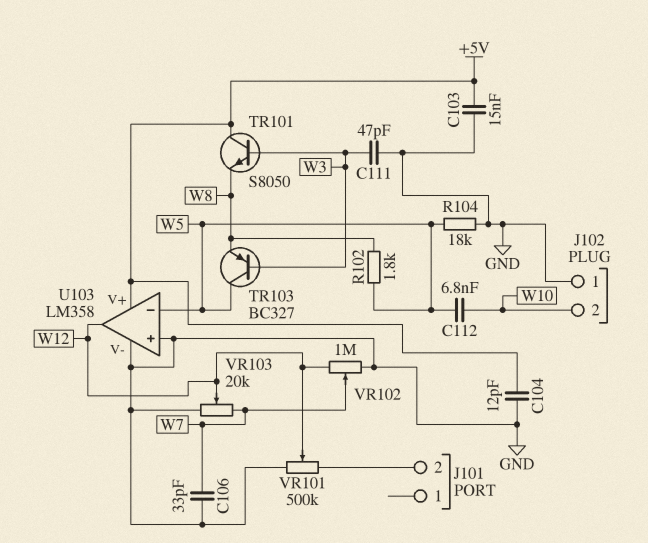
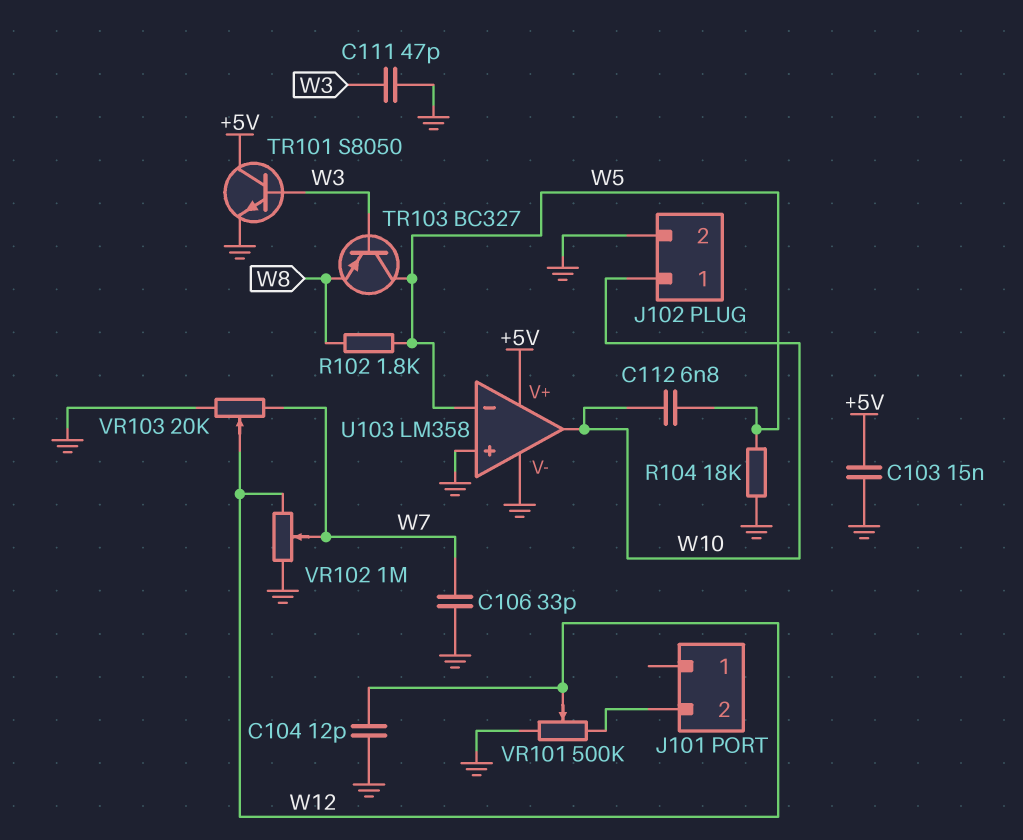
C104: 12pF (+5V, GND) -> 12pF (GND, W12)
J102 pin 1: GND -> W10
J102 pin 2: W10 -> GND
TR101: NPN S8050 (B W3, C +5V, E W8) -> NPN S8050 (B W3, C +5V, E GND)
U103 pin out: W12 -> W10

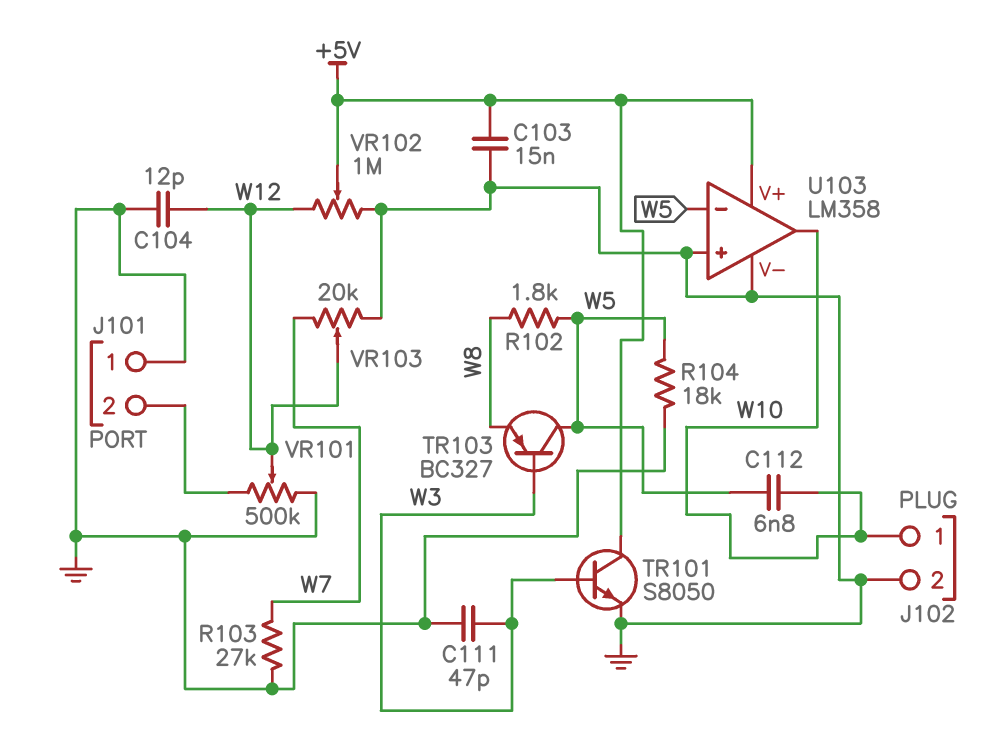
C106: 33pF (GND, W7) -> none
J101 pin 1: none -> GND
R103: none -> 27k (GND, W7)
VR102: 1M (GND, W12, wiper W7) -> 1M (GND, W12, wiper +5V)

